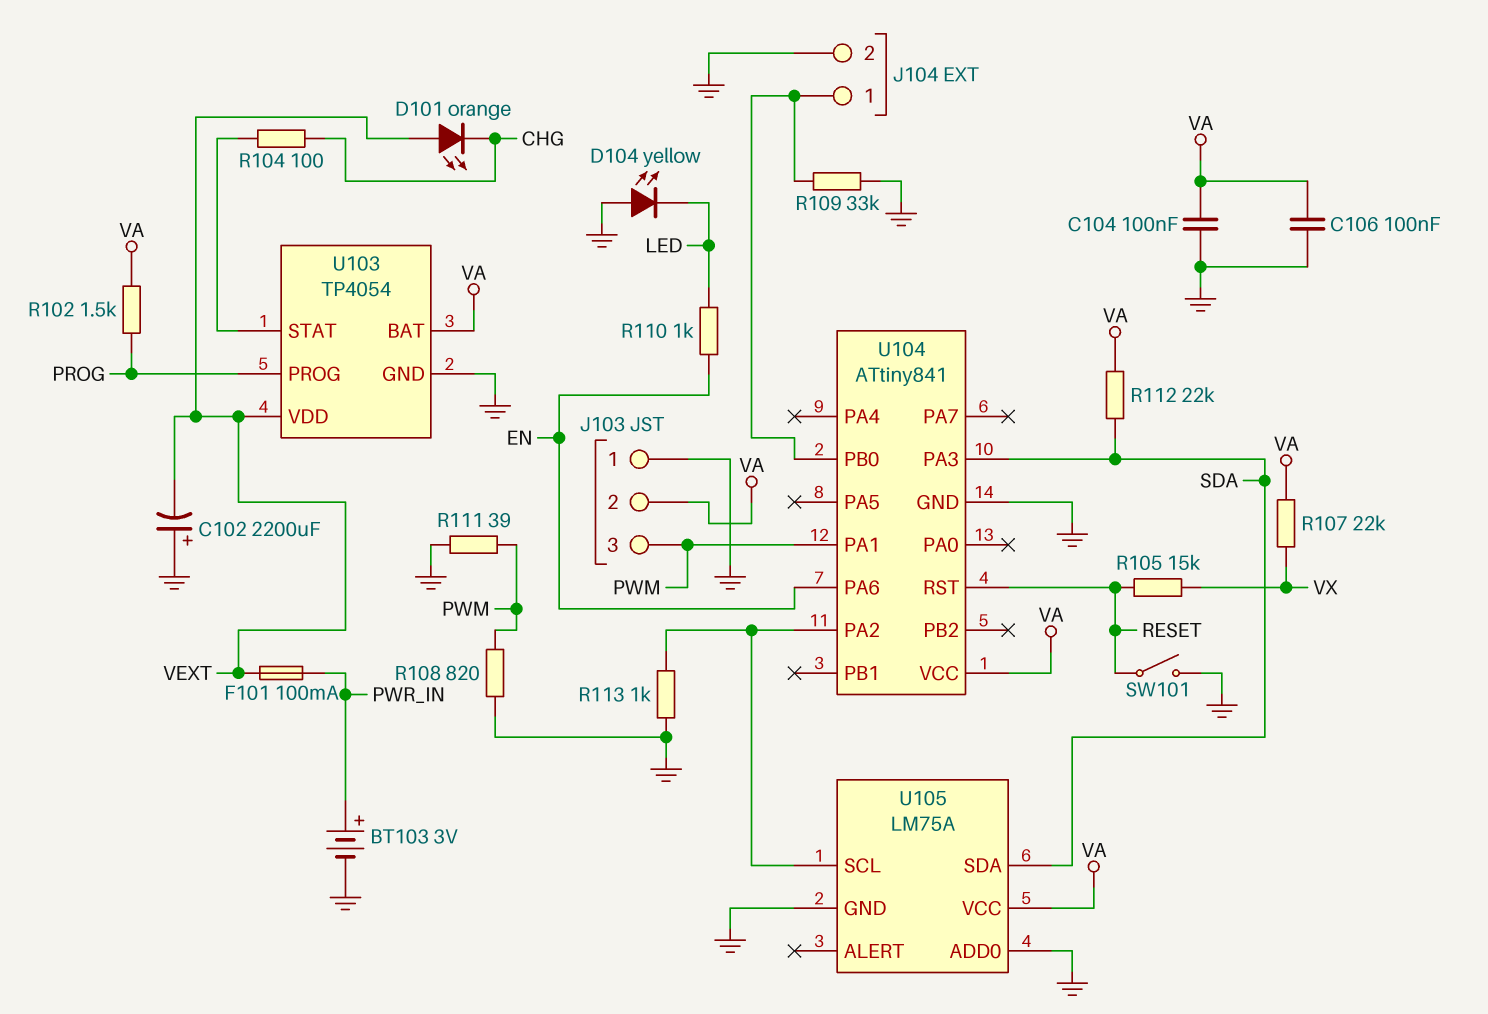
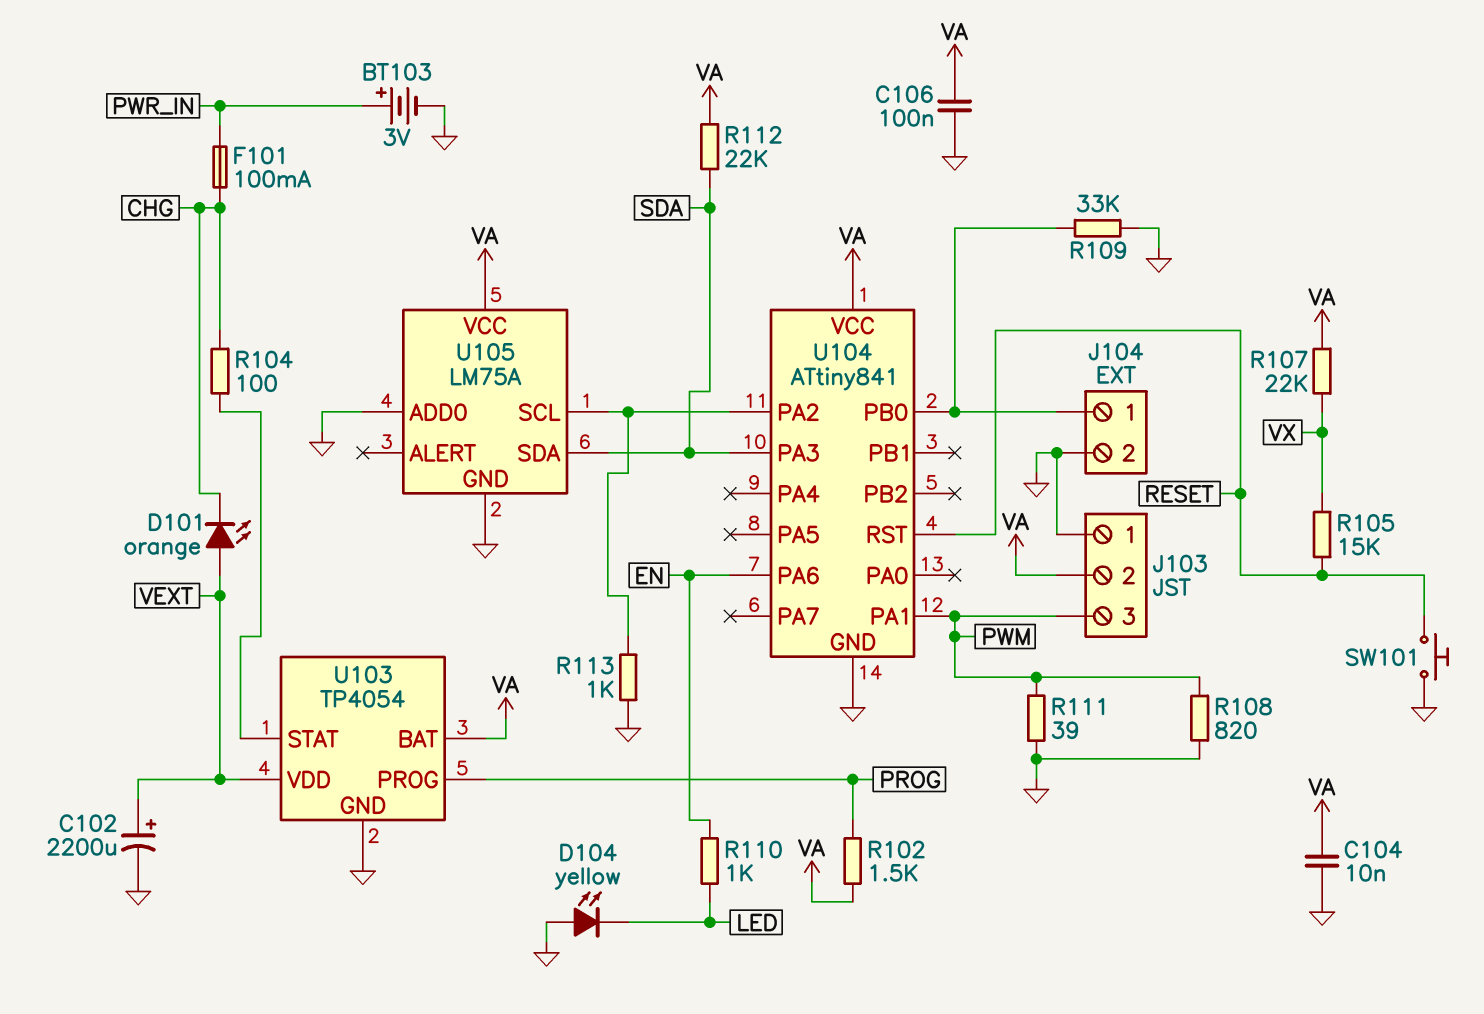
C102: 2200uF (plus GND, minus VEXT) -> 2200uF (plus VEXT, minus GND)
C104: 100nF (GND, VA) -> 10nF (GND, VA)
F101: 100mA (PWR_IN, VEXT) -> 100mA (CHG, PWR_IN)
SW101: switch (GND, RESET) -> button (GND, RESET)

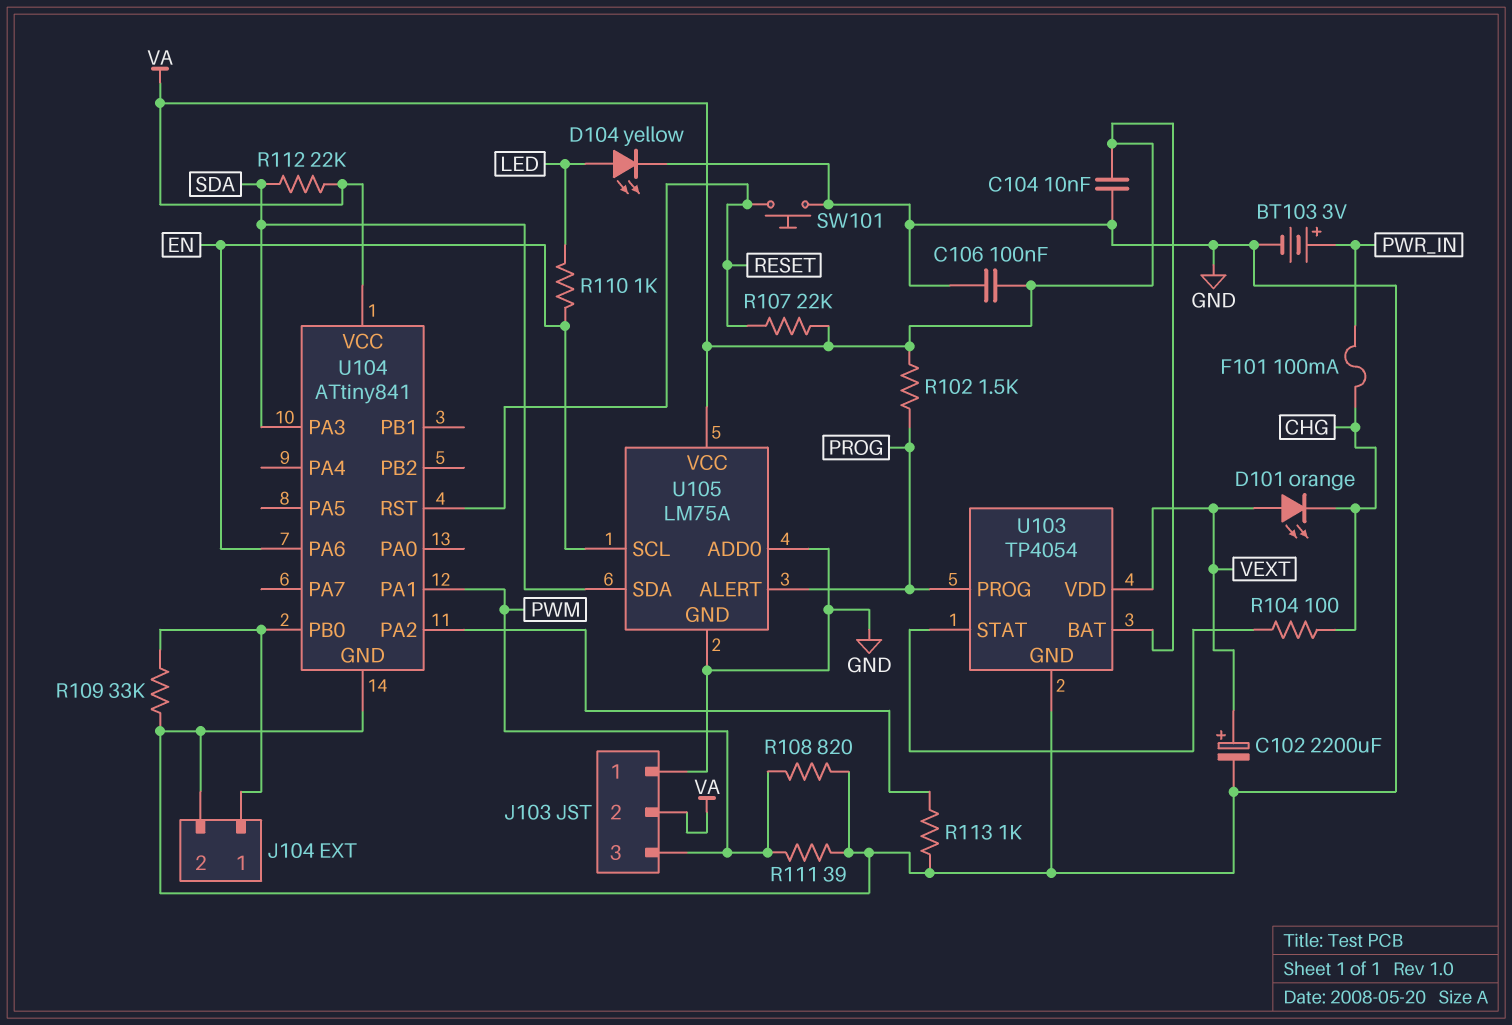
D104: LED yellow (A GND, K LED) -> LED yellow (A LED, K GND)
R105: 15k (RESET, VX) -> none
R107: 22k (VA, VX) -> 22k (RESET, VA)
U105 pin ALERT: none -> PROG
U105 pin SCL: U104/PA2 -> EN

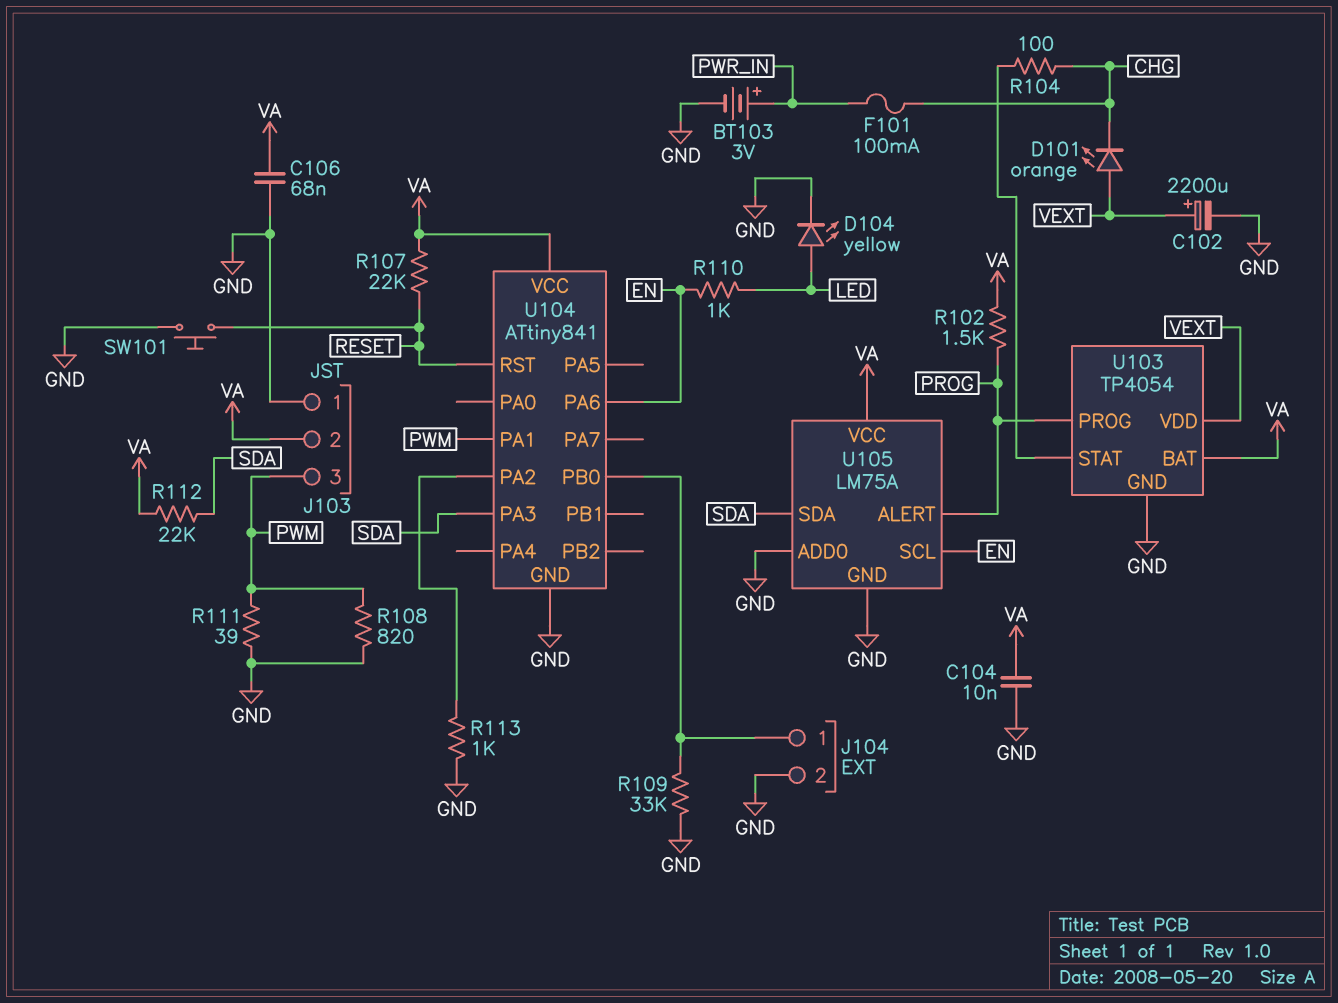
C106: 100nF (GND, VA) -> 68nF (GND, VA)

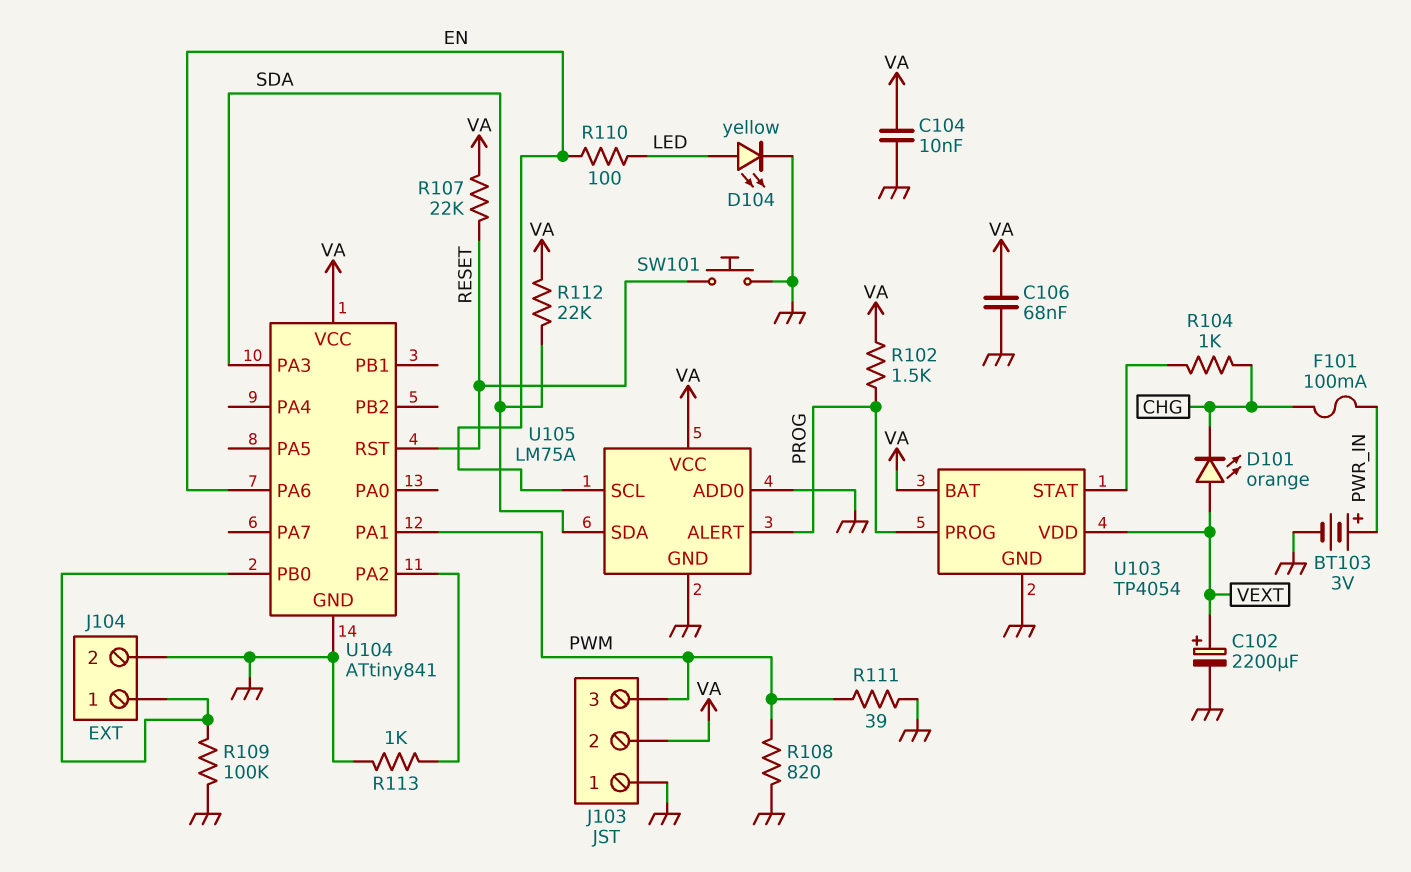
R104: 100 (CHG, U103/STAT) -> 1k (CHG, U103/STAT)
R109: 33k (GND, J104/1) -> 100k (GND, J104/1)
R110: 1k (EN, LED) -> 100 (EN, LED)

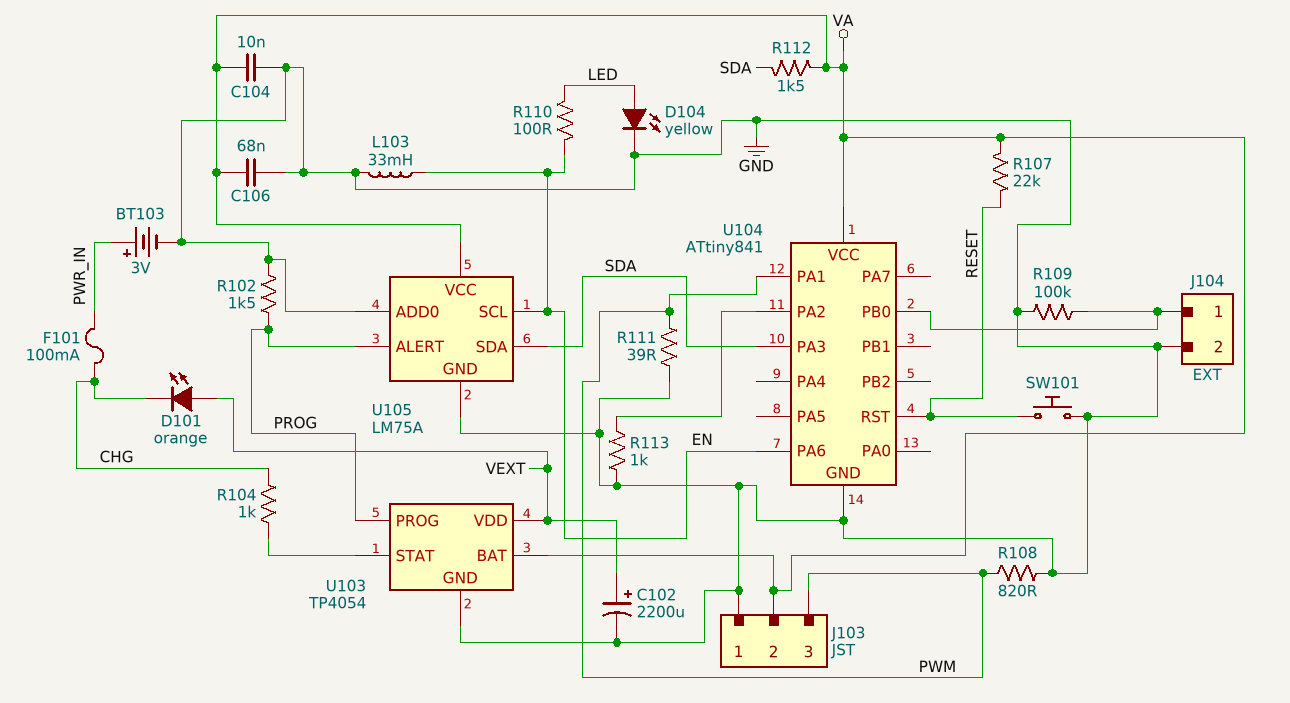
L103: none -> 33mH (EN, GND)
R102: 1.5k (PROG, VA) -> 1.5k (GND, PROG)
R112: 22k (SDA, VA) -> 1.5k (SDA, VA)

